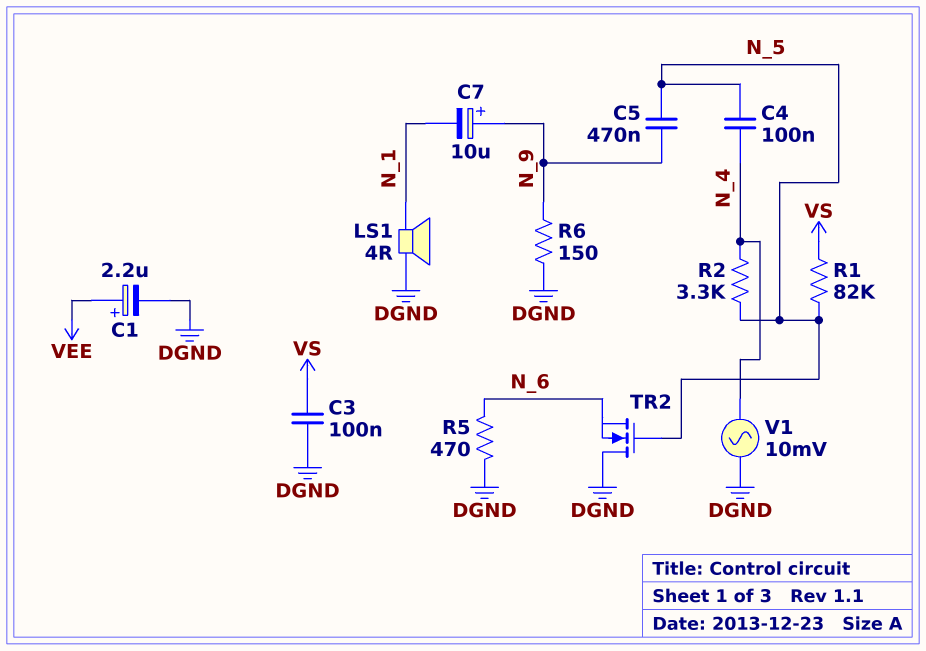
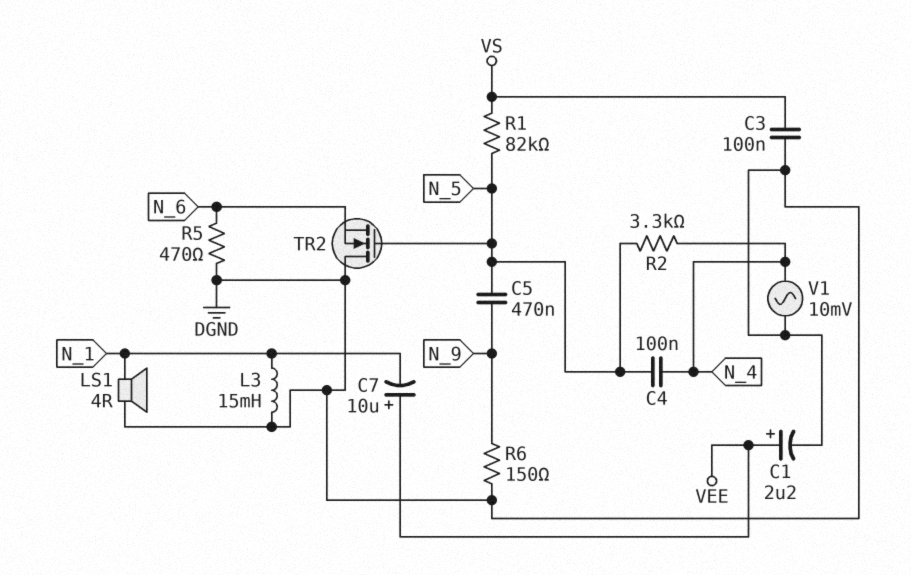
C7: 10uF (plus N_9, minus N_1) -> 10uF (plus VEE, minus N_1)
L3: none -> 15mH (DGND, N_1)

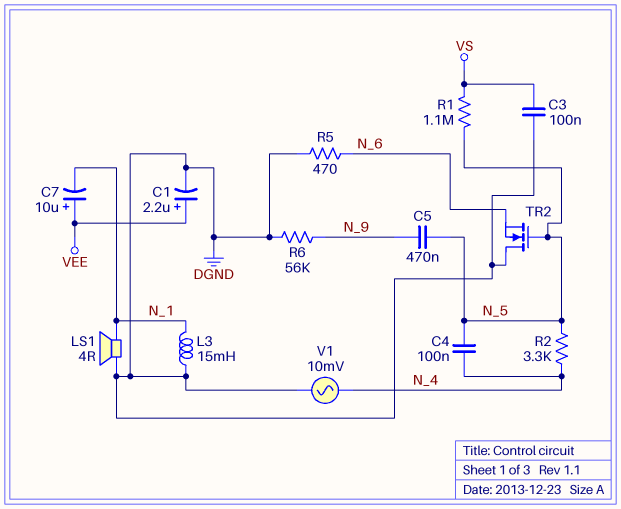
R1: 82k (N_5, VS) -> 1.1M (N_5, VS)
R6: 150 (DGND, N_9) -> 56k (DGND, N_9)

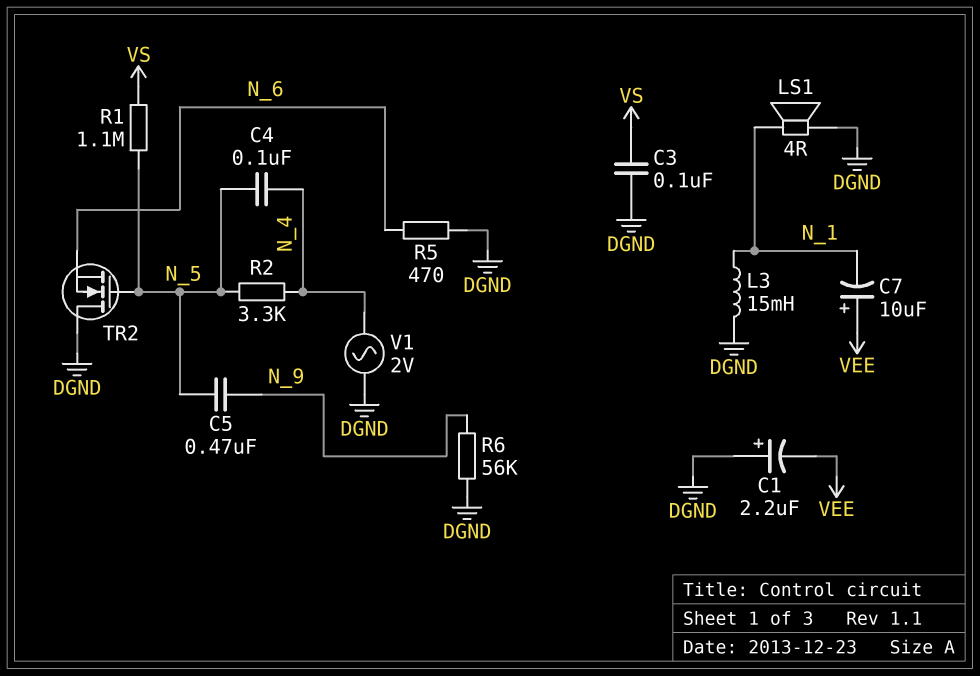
C1: 2.2uF (plus VEE, minus DGND) -> 2.2uF (plus DGND, minus VEE)
V1: AC 10mV (DGND, N_4) -> AC 2V (DGND, N_4)

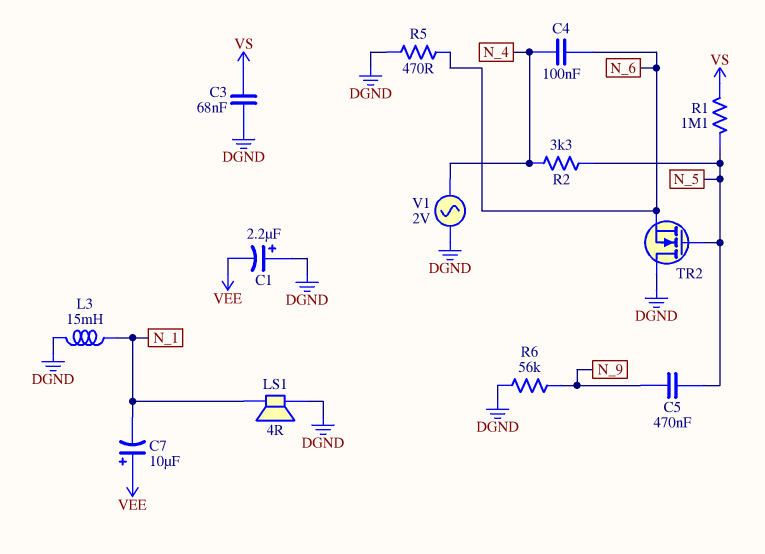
C3: 100nF (DGND, VS) -> 68nF (DGND, VS)
C4: 100nF (N_4, N_5) -> 100nF (N_4, N_6)

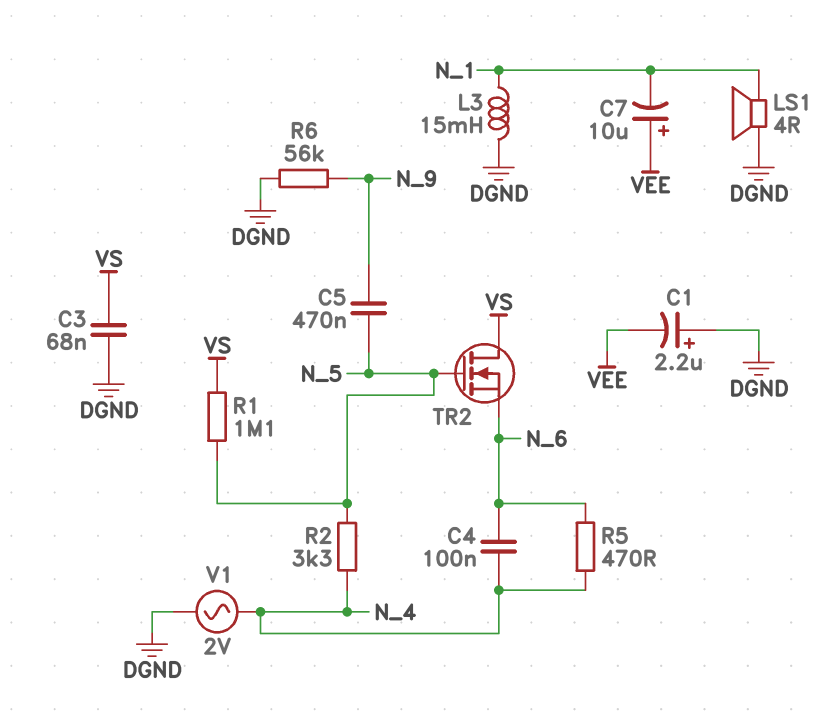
R5: 470 (DGND, N_6) -> 470 (N_4, N_6)
TR2: NMOS (G N_5, D DGND, S N_6) -> NMOS (G N_5, D VS, S N_6)

